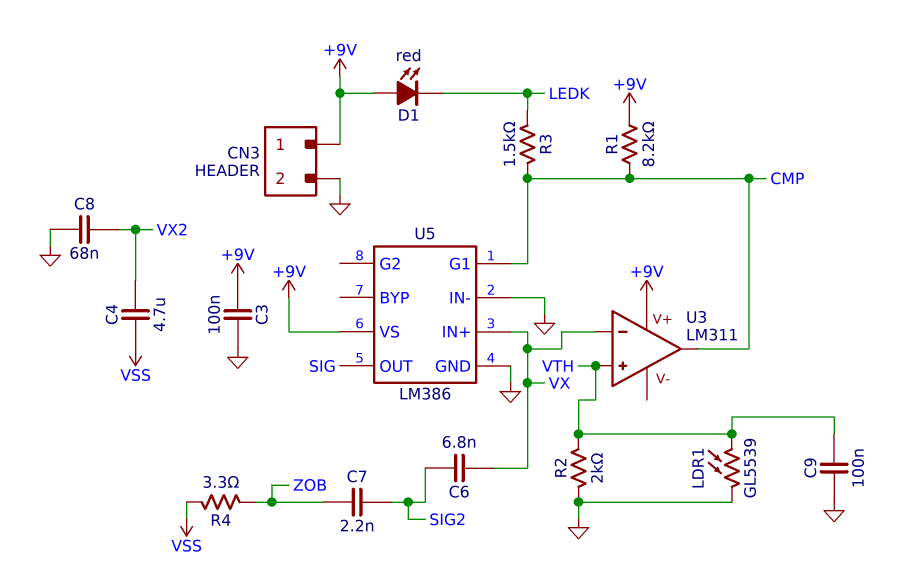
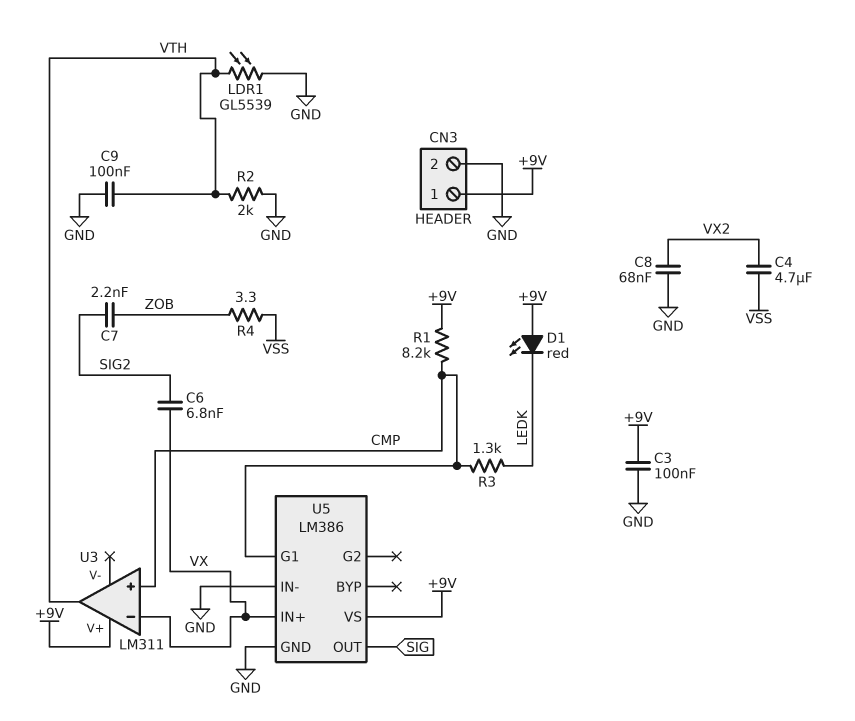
R3: 1.5k (CMP, LEDK) -> 1.3k (CMP, LEDK)
U3 pin in+: VTH -> CMP
U3 pin out: CMP -> VTH

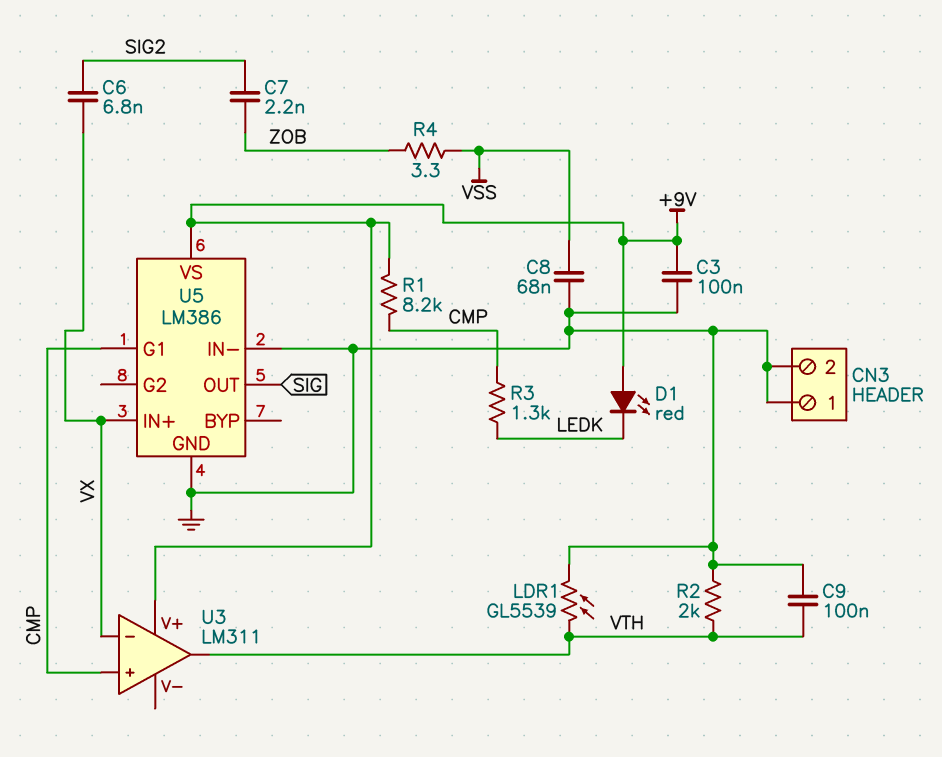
C4: 4.7uF (VSS, VX2) -> none
C8: 68nF (GND, VX2) -> 68nF (GND, VSS)
CN3 pin 1: +9V -> GND

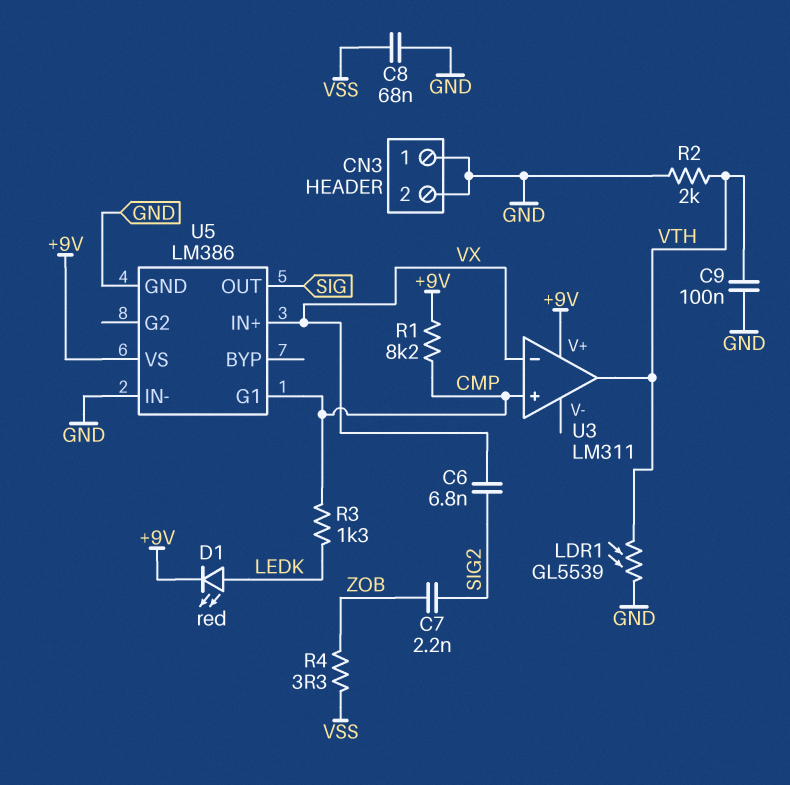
C3: 100nF (+9V, GND) -> none
D1: LED red (A +9V, K LEDK) -> LED red (A LEDK, K +9V)

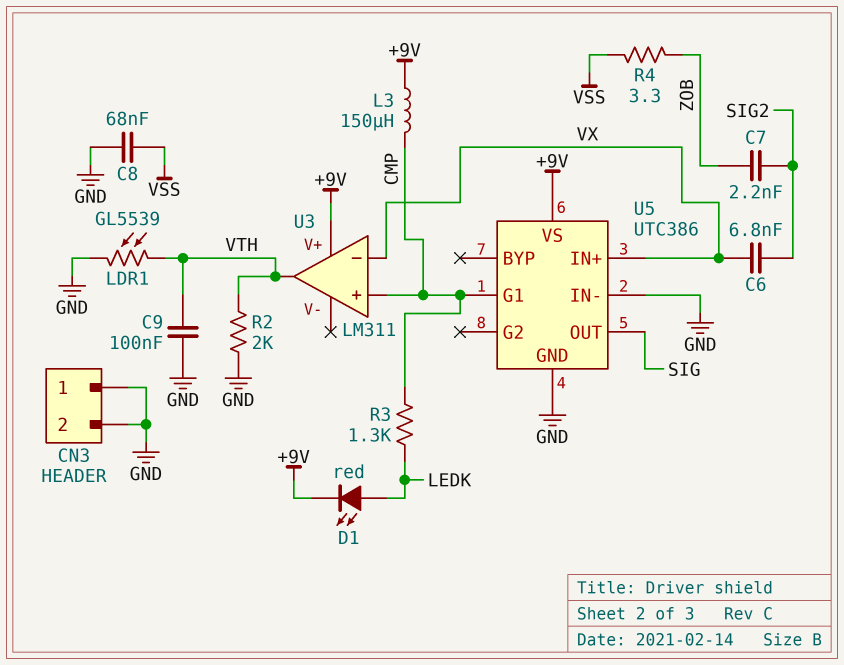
L3: none -> 150uH (+9V, CMP)
R1: 8.2k (+9V, CMP) -> none
U5: LM386 -> UTC386

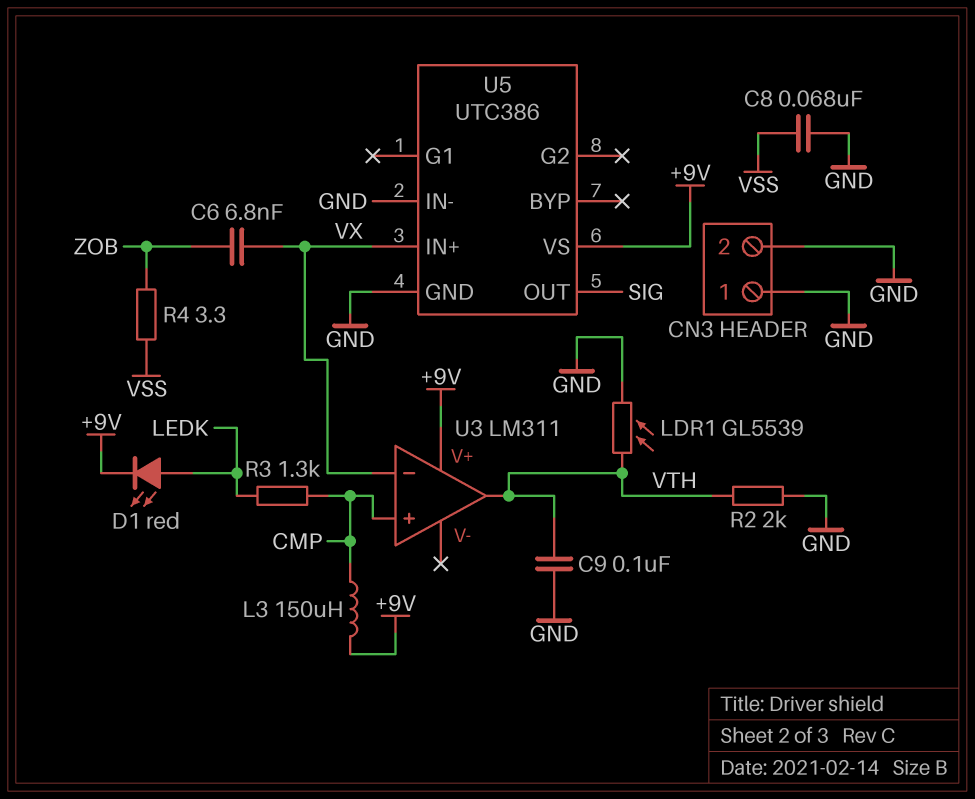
C6: 6.8nF (SIG2, VX) -> 6.8nF (VX, ZOB)
C7: 2.2nF (SIG2, ZOB) -> none
U5 pin G1: CMP -> none

